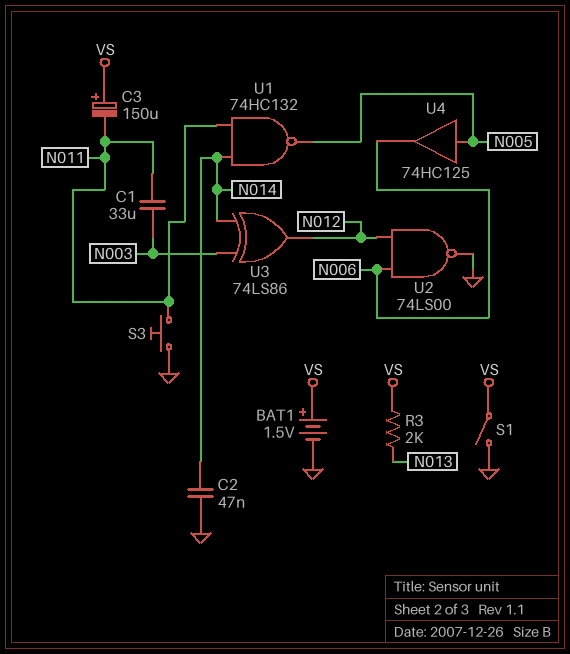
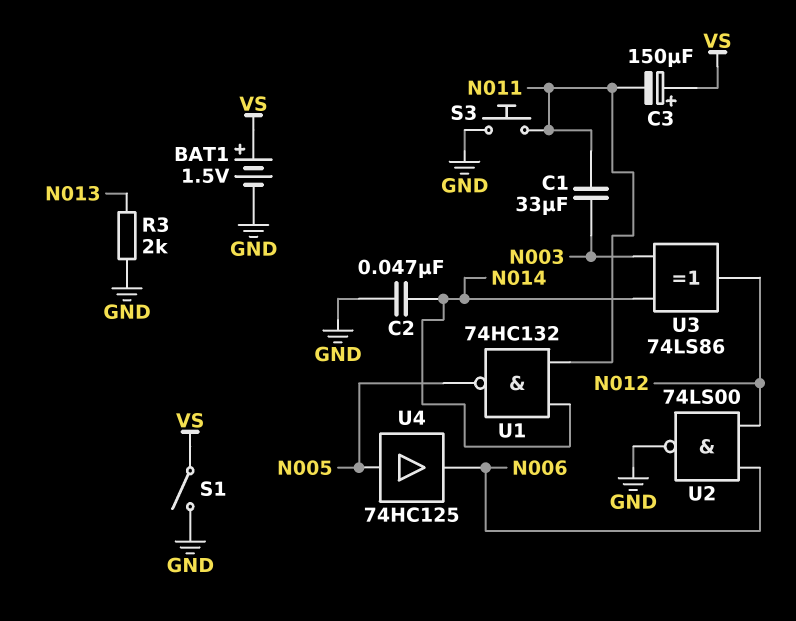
R3: 2k (N013, VS) -> 2k (GND, N013)

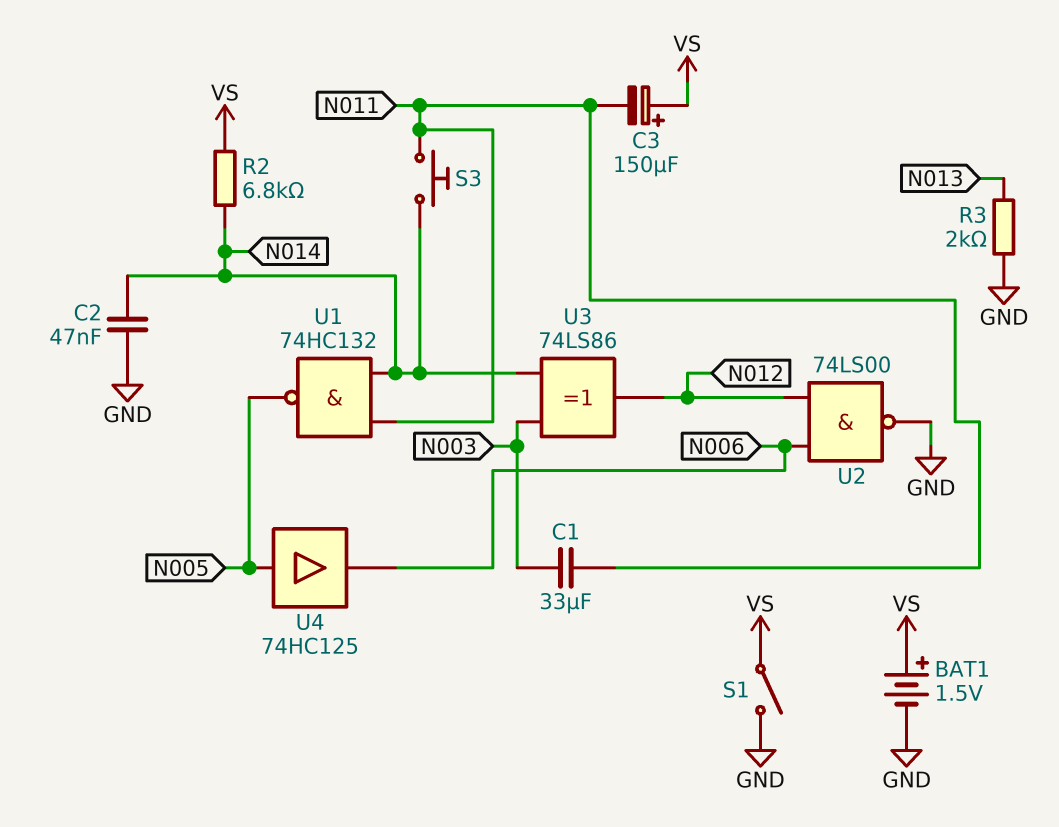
R2: none -> 6.8k (N014, VS)
S3: button (GND, N011) -> button (N011, N014)

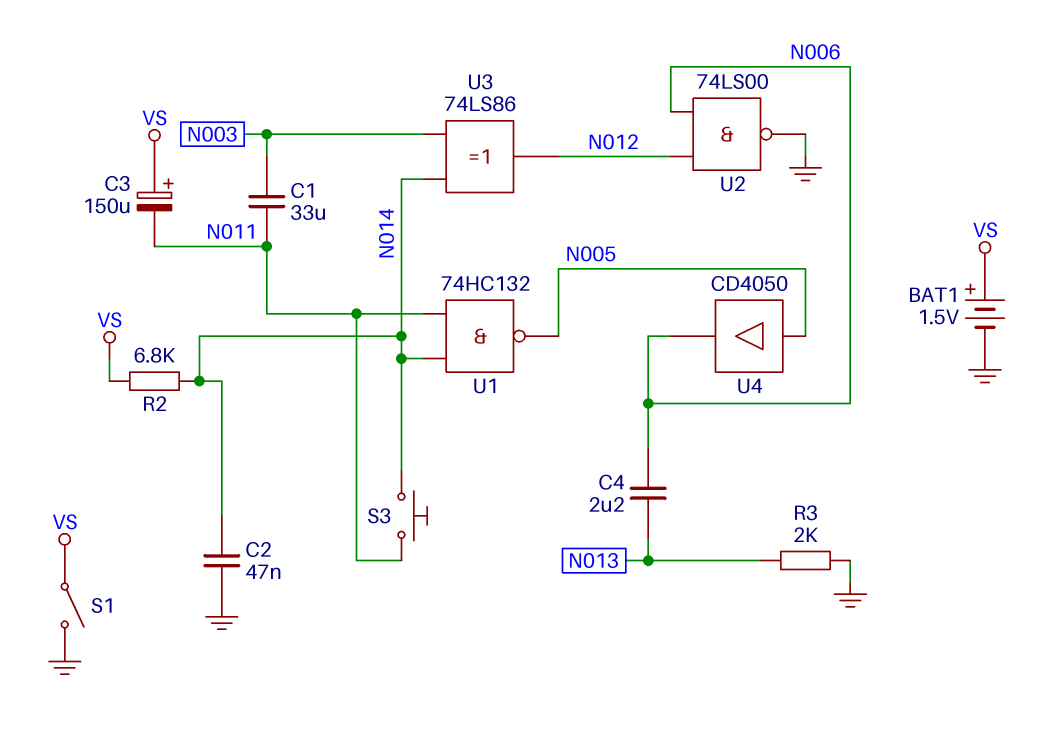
C4: none -> 2.2uF (N006, N013)
U4: buffer 74HC125 (in N005, out N006) -> buffer CD4050 (in N005, out N006)

